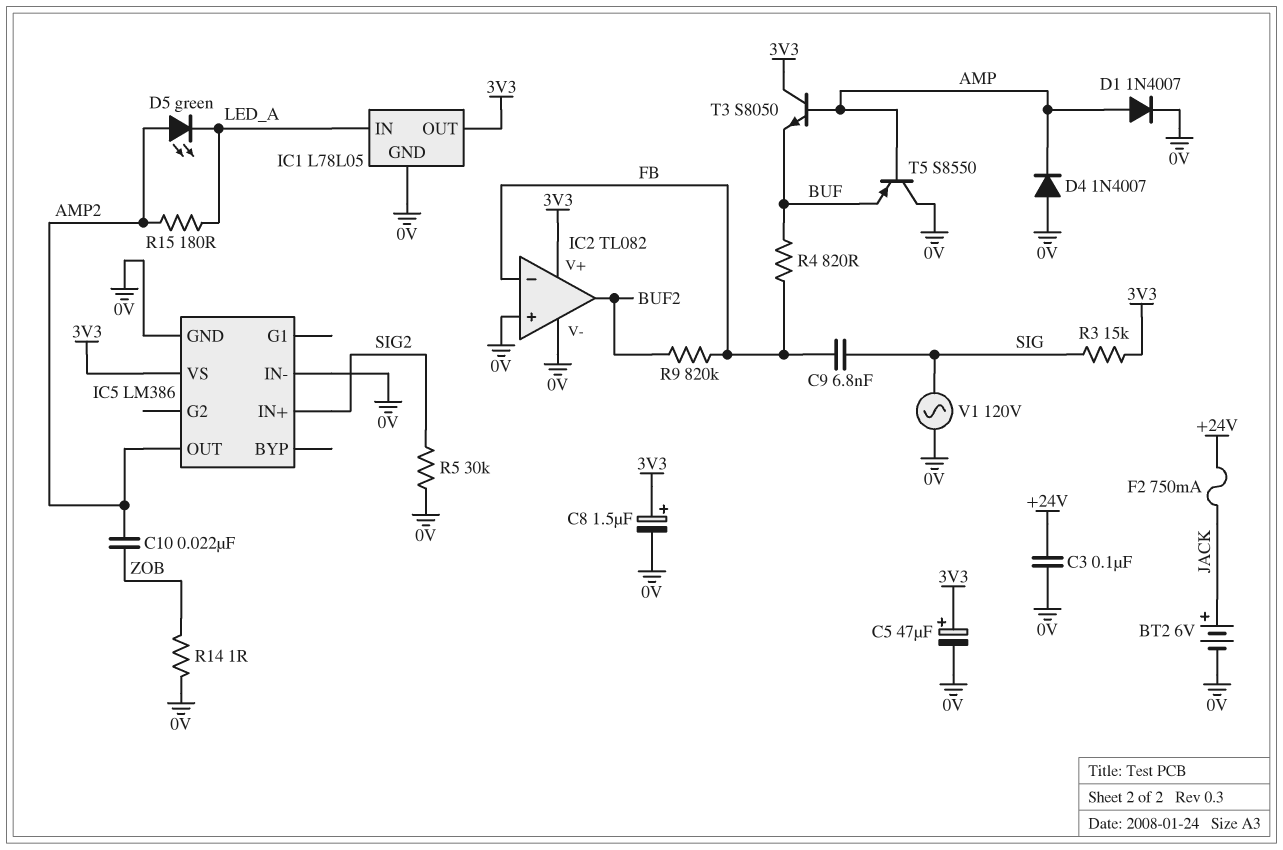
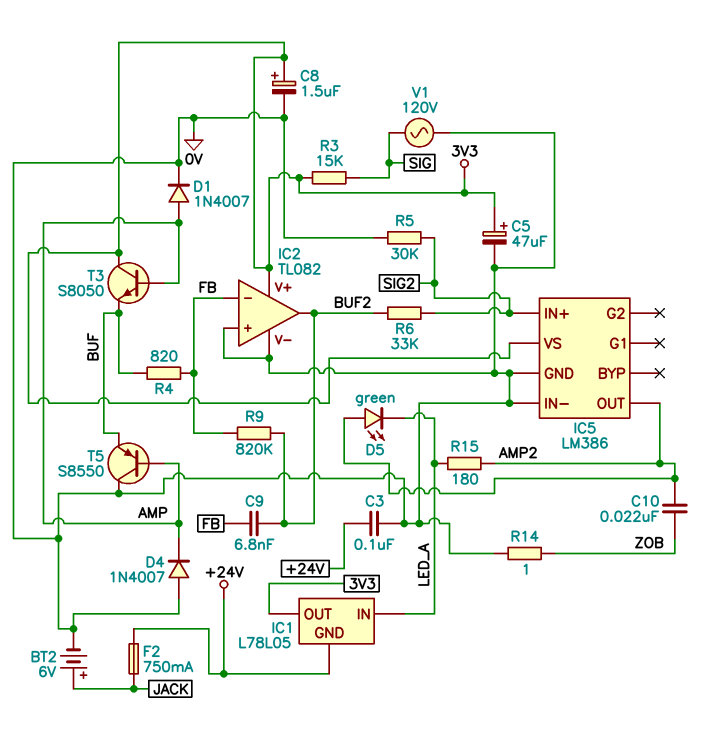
C9: 6.8nF (FB, SIG) -> 6.8nF (BUF2, FB)
IC1 pin GND: 0V -> +24V
R6: none -> 33k (BUF2, SIG2)

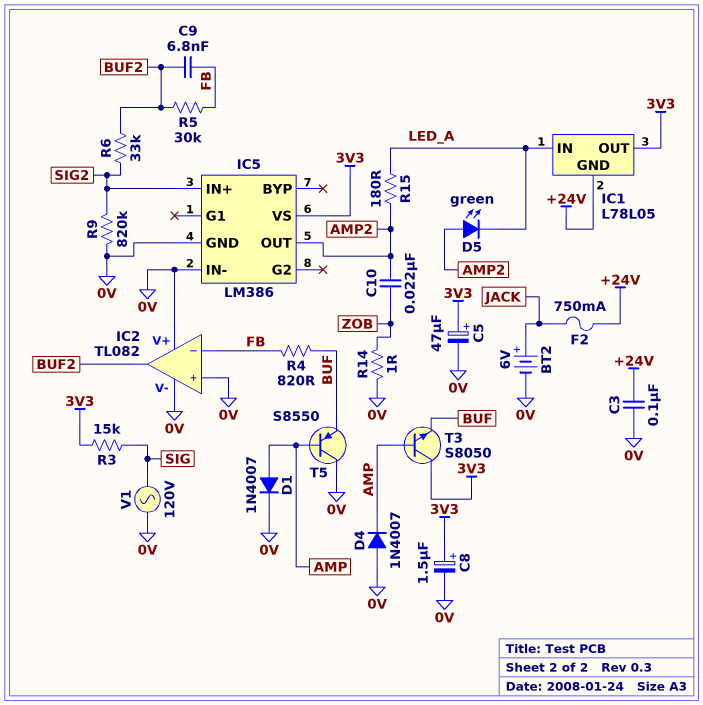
IC2 pin V+: 3V3 -> 0V
R5: 30k (0V, SIG2) -> 30k (BUF2, FB)
R9: 820k (BUF2, FB) -> 820k (0V, SIG2)

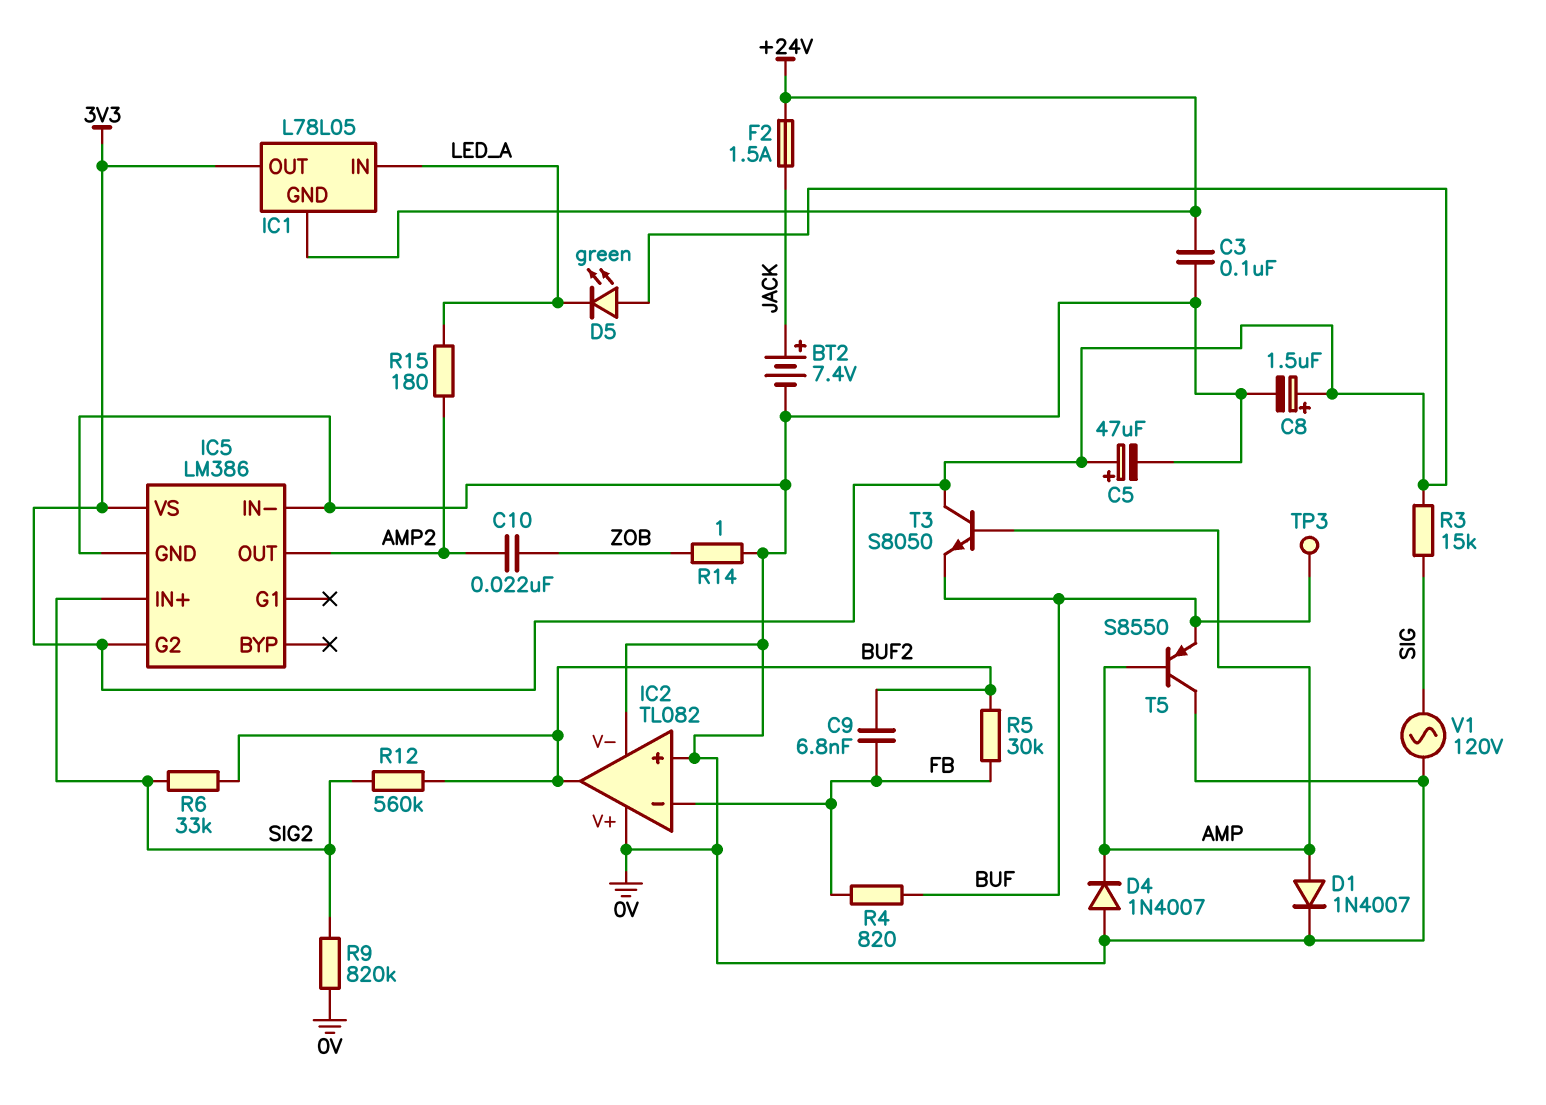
BT2: 6V (plus JACK, minus 0V) -> 7.4V (plus JACK, minus 0V)
D5: LED green (A AMP2, K LED_A) -> LED green (A 3V3, K LED_A)
F2: 750mA (+24V, JACK) -> 1.5A (+24V, JACK)
IC5 pin G2: none -> 3V3
R12: none -> 560k (BUF2, SIG2)
TP3: none -> test point (BUF)

